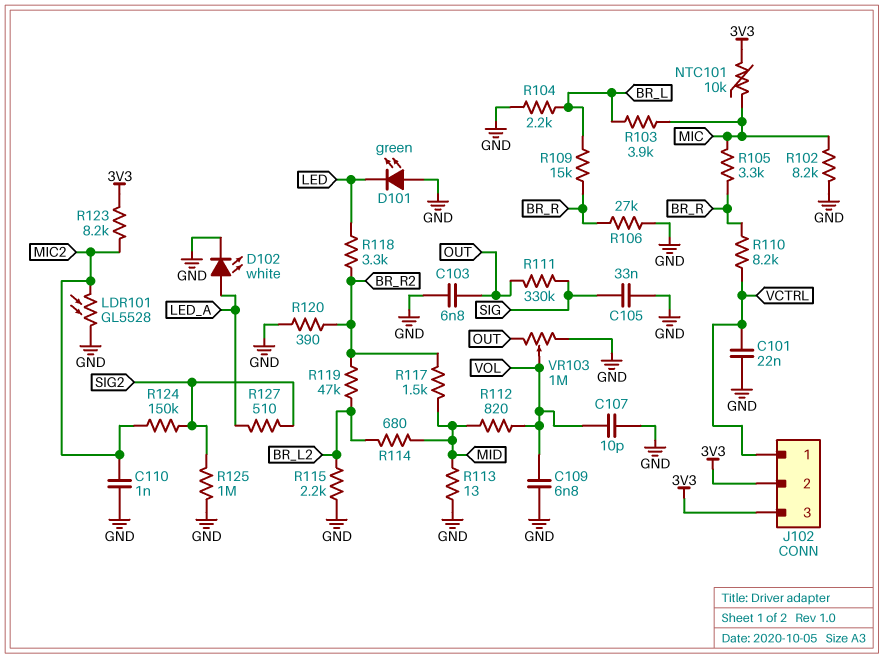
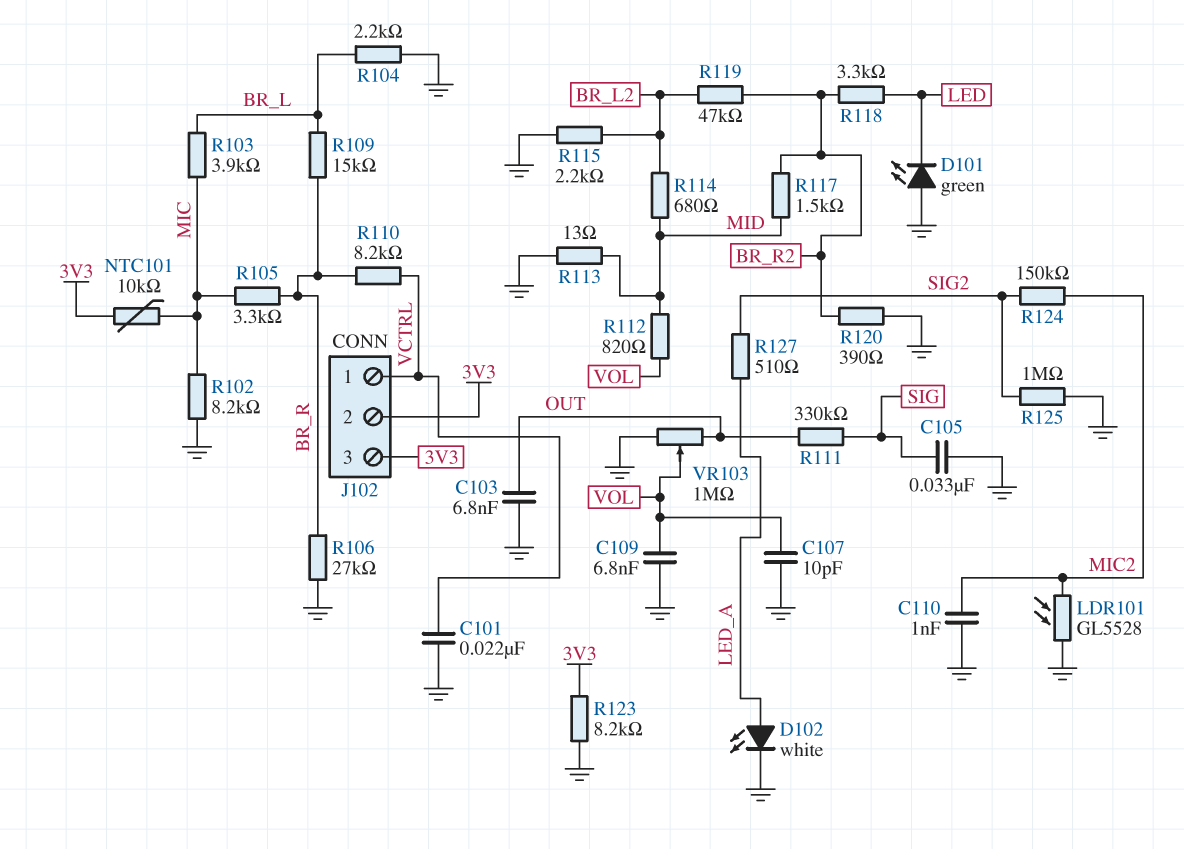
R123: 8.2k (3V3, MIC2) -> 8.2k (3V3, GND)

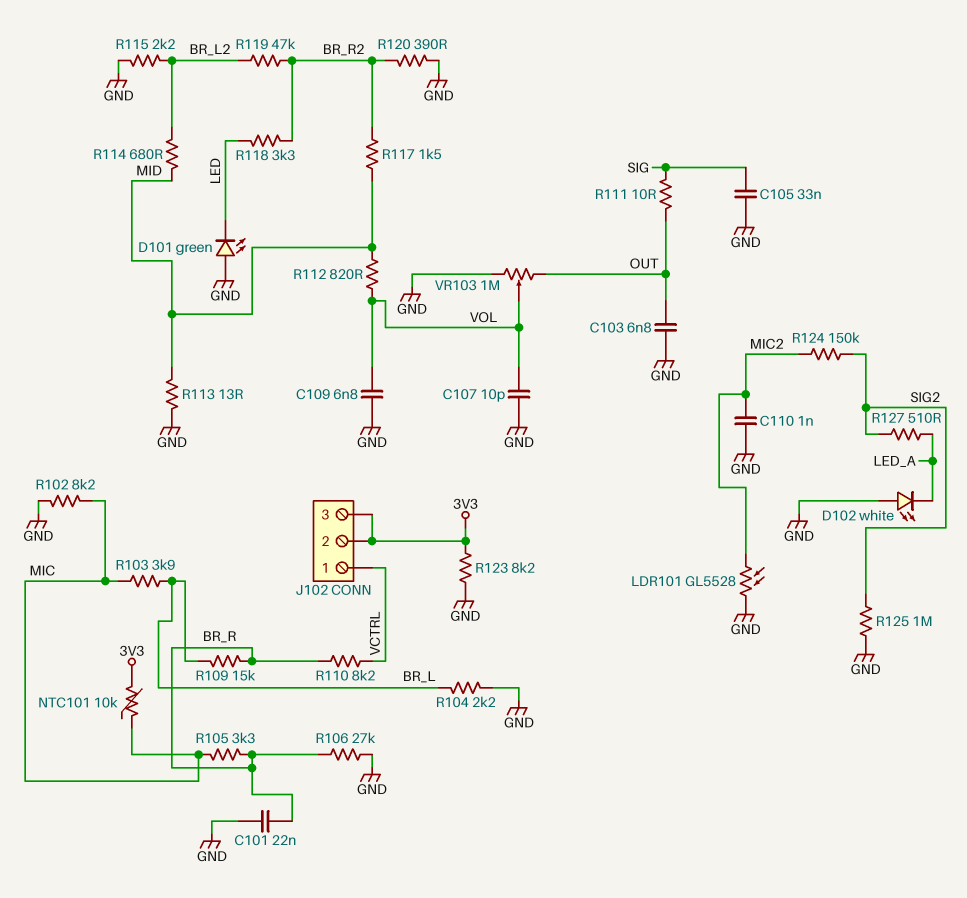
C101: 22nF (GND, VCTRL) -> 22nF (BR_R, GND)
D102: LED white (A LED_A, K GND) -> LED white (A GND, K LED_A)
R111: 330k (OUT, SIG) -> 10 (OUT, SIG)

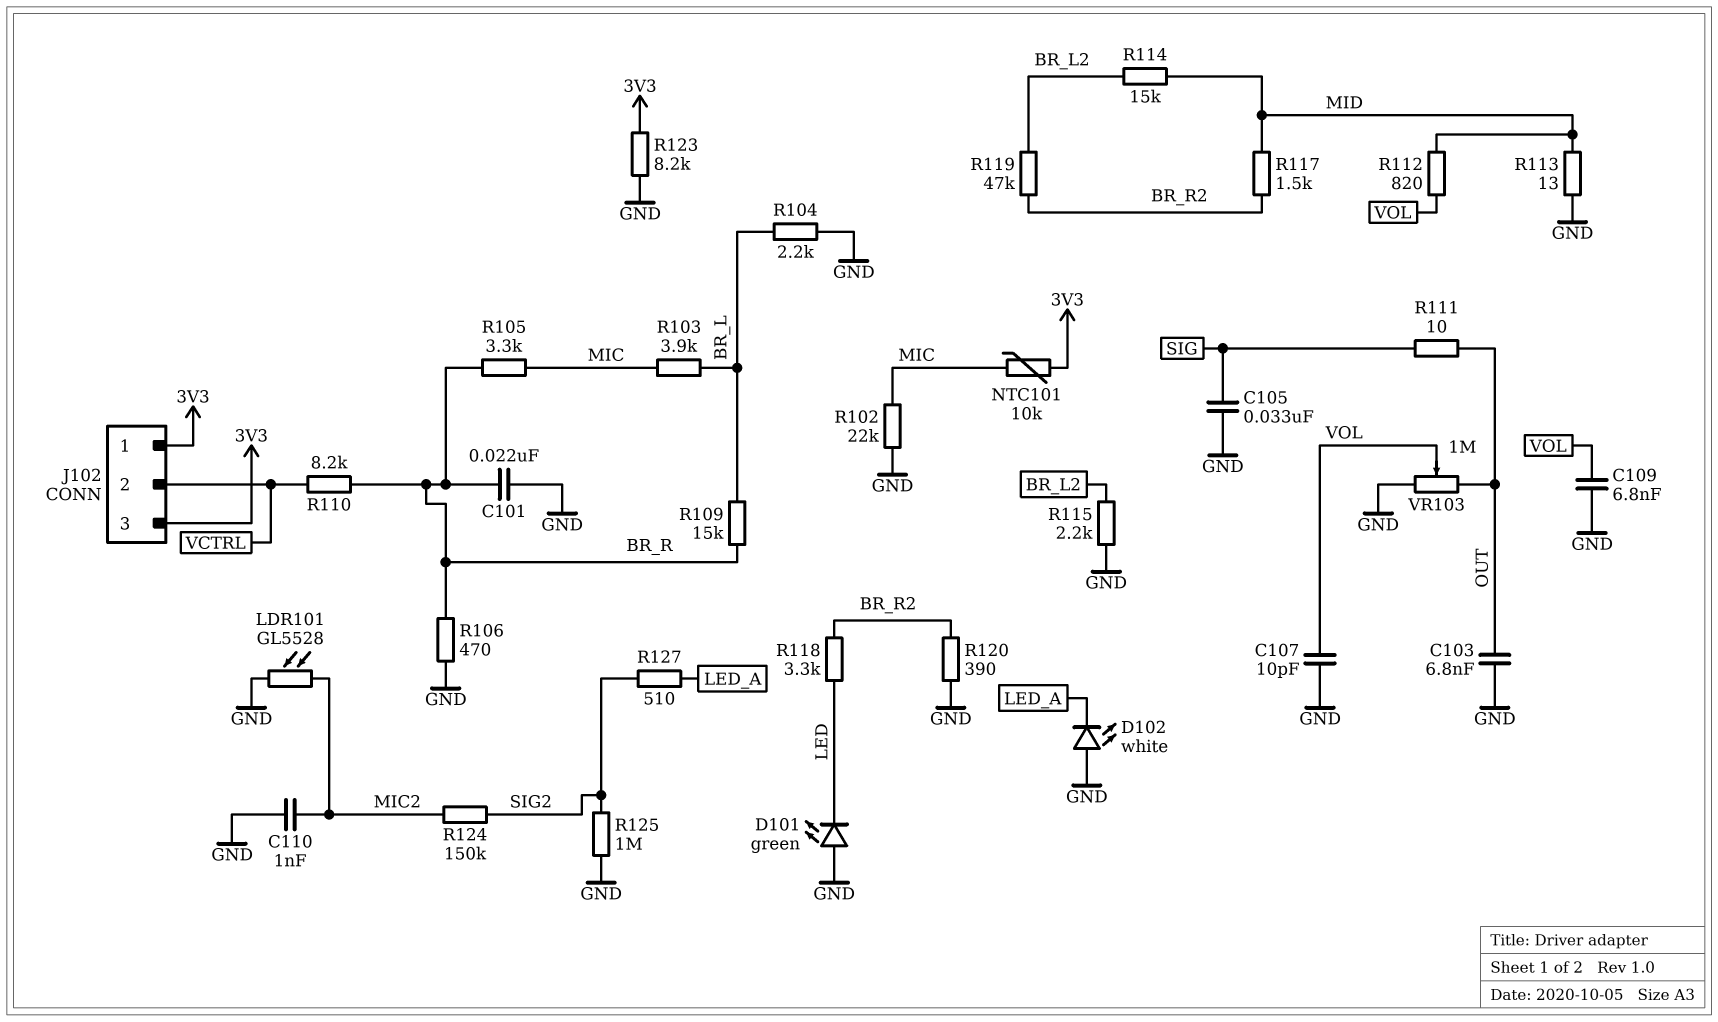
J102 pin 1: VCTRL -> 3V3
J102 pin 2: 3V3 -> VCTRL
R102: 8.2k (GND, MIC) -> 22k (GND, MIC)
R106: 27k (BR_R, GND) -> 470 (BR_R, GND)
R114: 680 (BR_L2, MID) -> 15k (BR_L2, MID)

